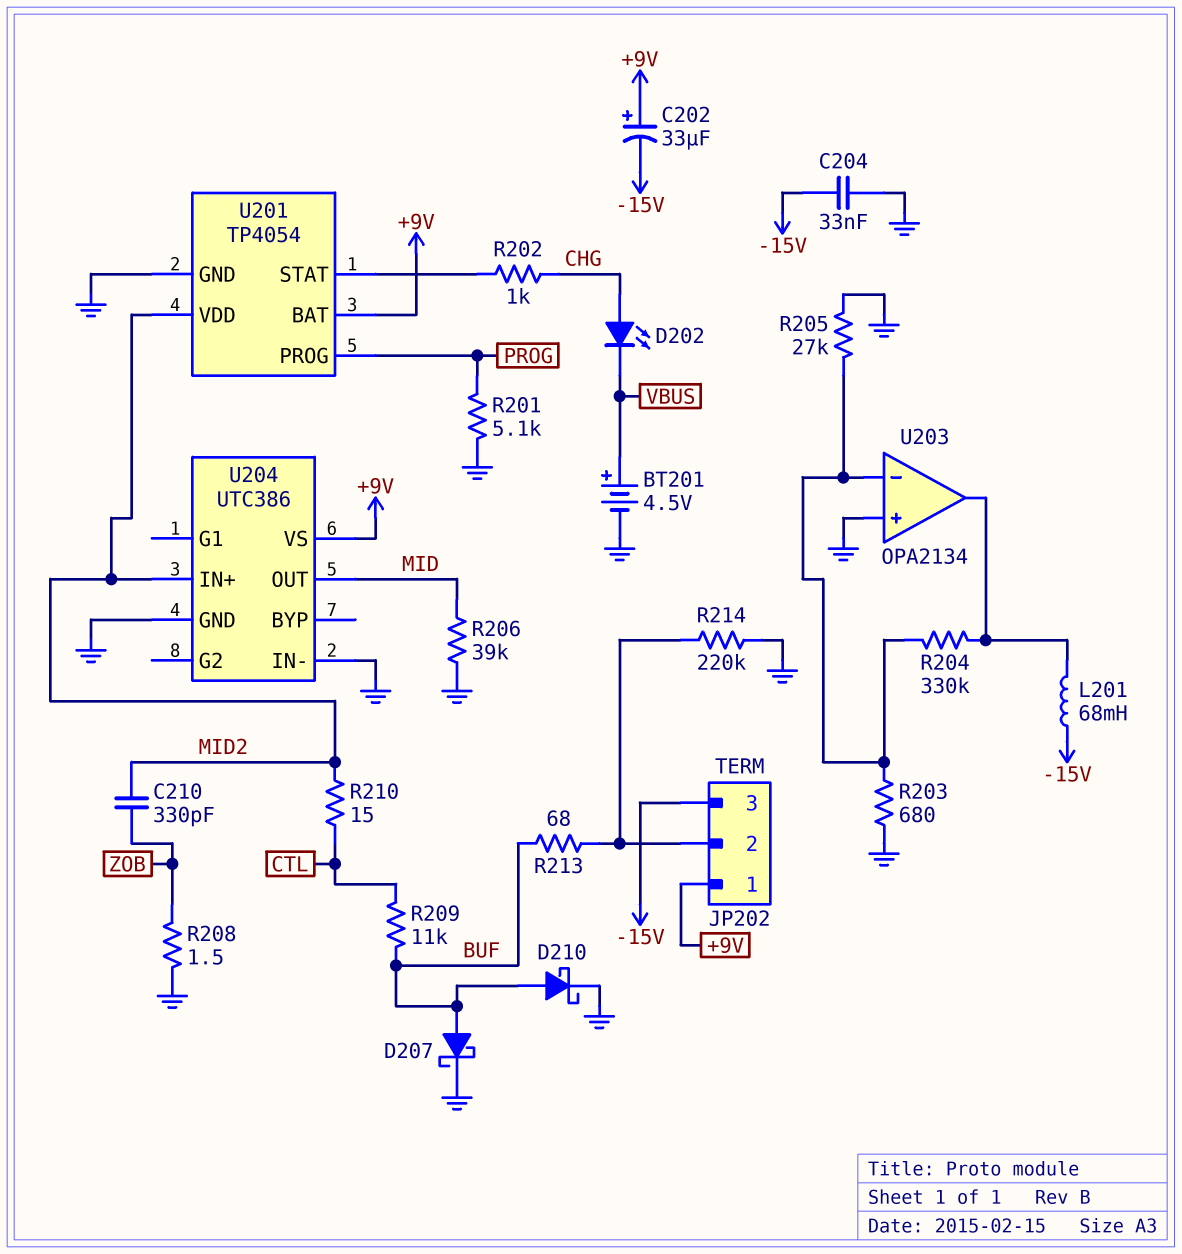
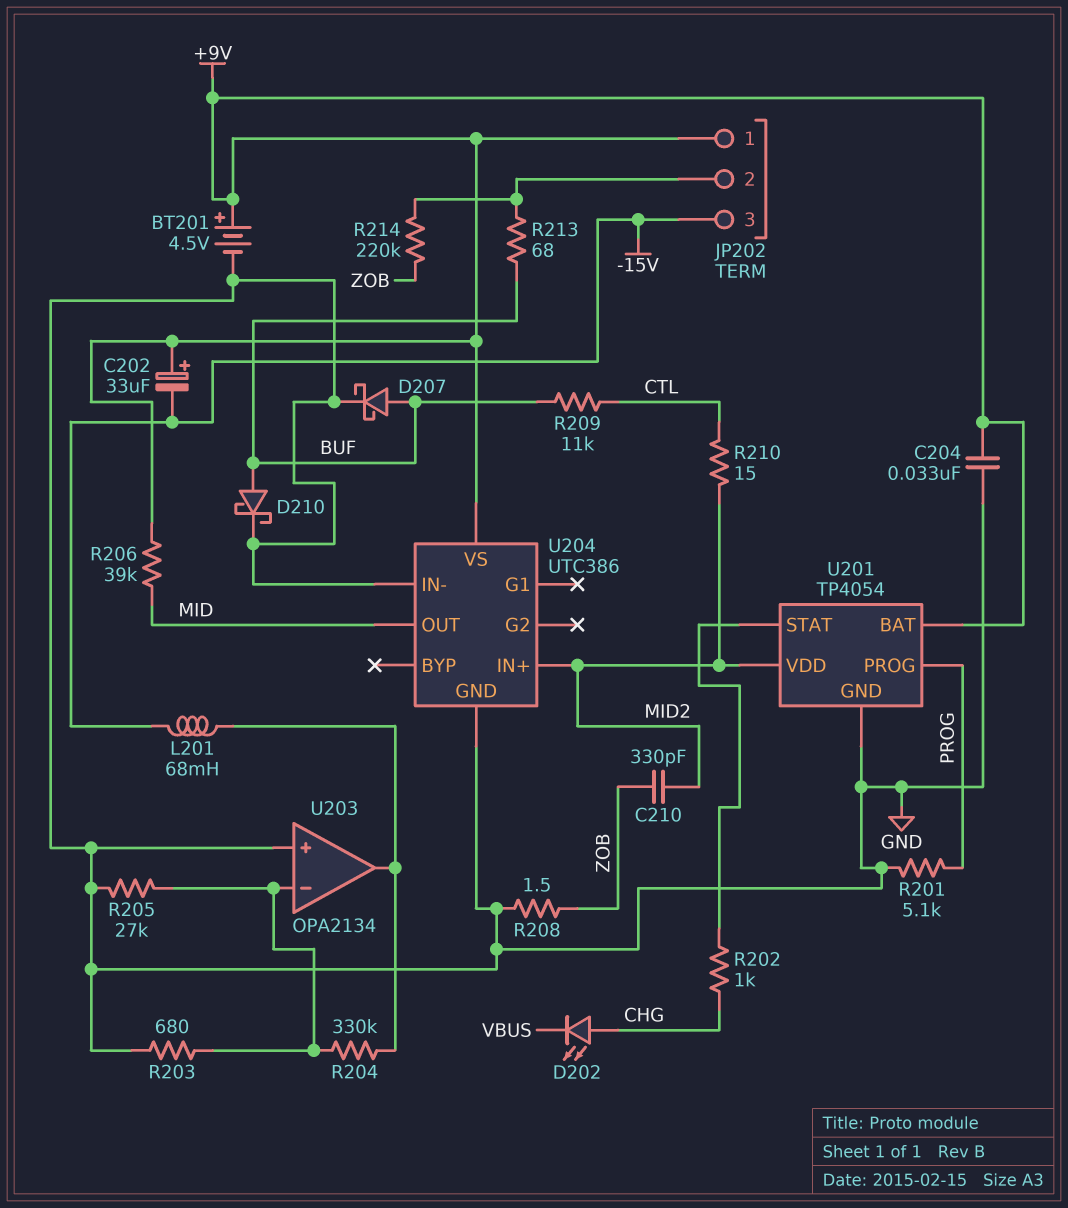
BT201: 4.5V (plus VBUS, minus GND) -> 4.5V (plus +9V, minus GND)
C204: 33nF (-15V, GND) -> 33nF (+9V, GND)
R206: 39k (GND, MID) -> 39k (+9V, MID)
R214: 220k (GND, JP202/2) -> 220k (JP202/2, ZOB)

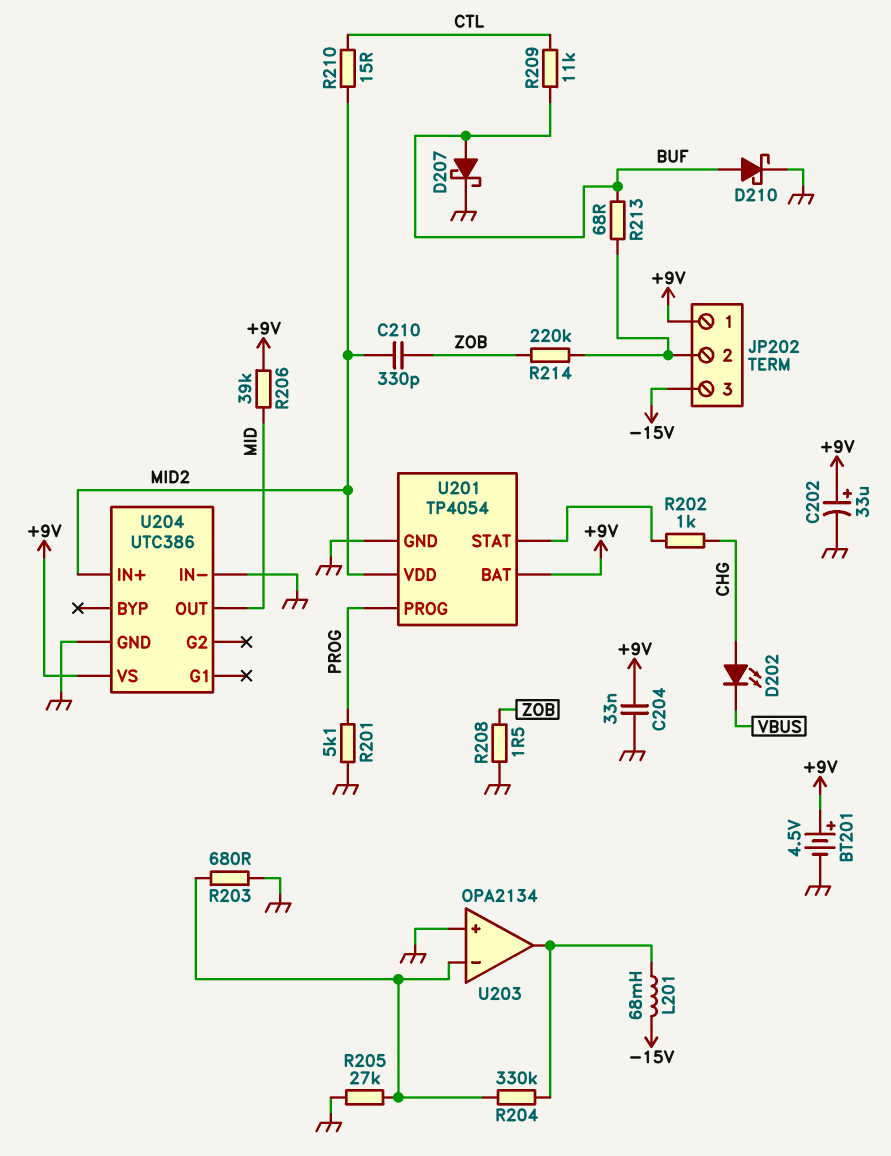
C202: 33uF (plus +9V, minus -15V) -> 33uF (plus +9V, minus GND)

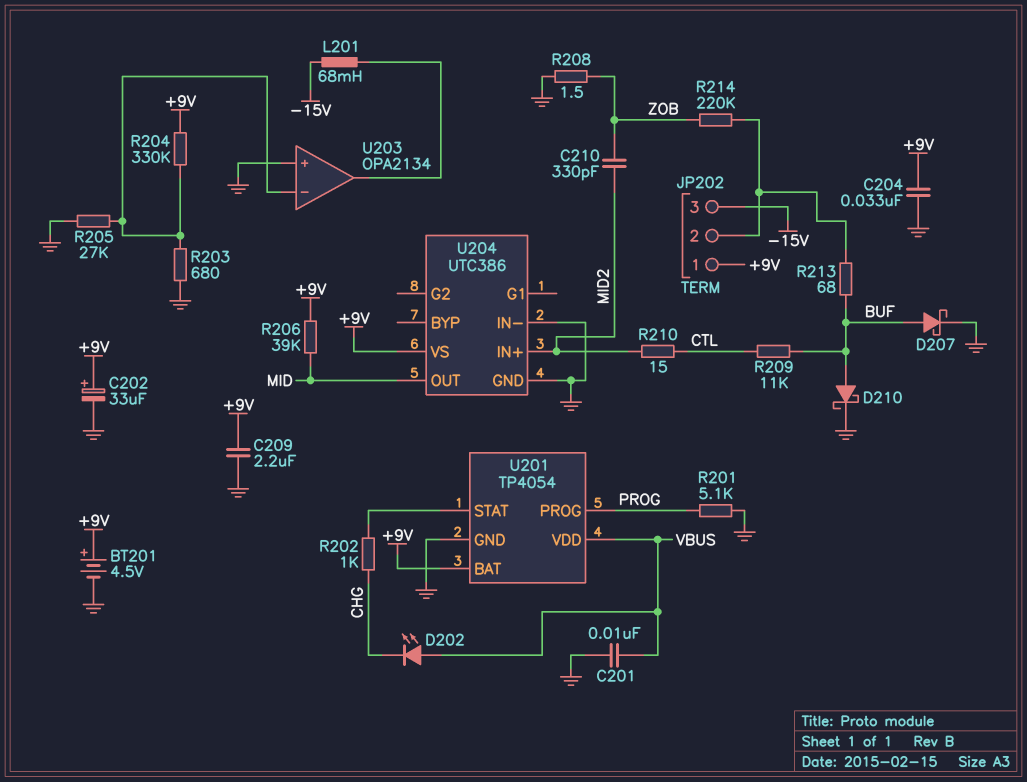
C201: none -> 10nF (GND, VBUS)
C209: none -> 2.2uF (+9V, GND)
D202: LED (A CHG, K VBUS) -> LED (A VBUS, K CHG)
R204: 330k (U203/in-, U203/out) -> 330k (+9V, U203/in-)
U201 pin VDD: MID2 -> VBUS

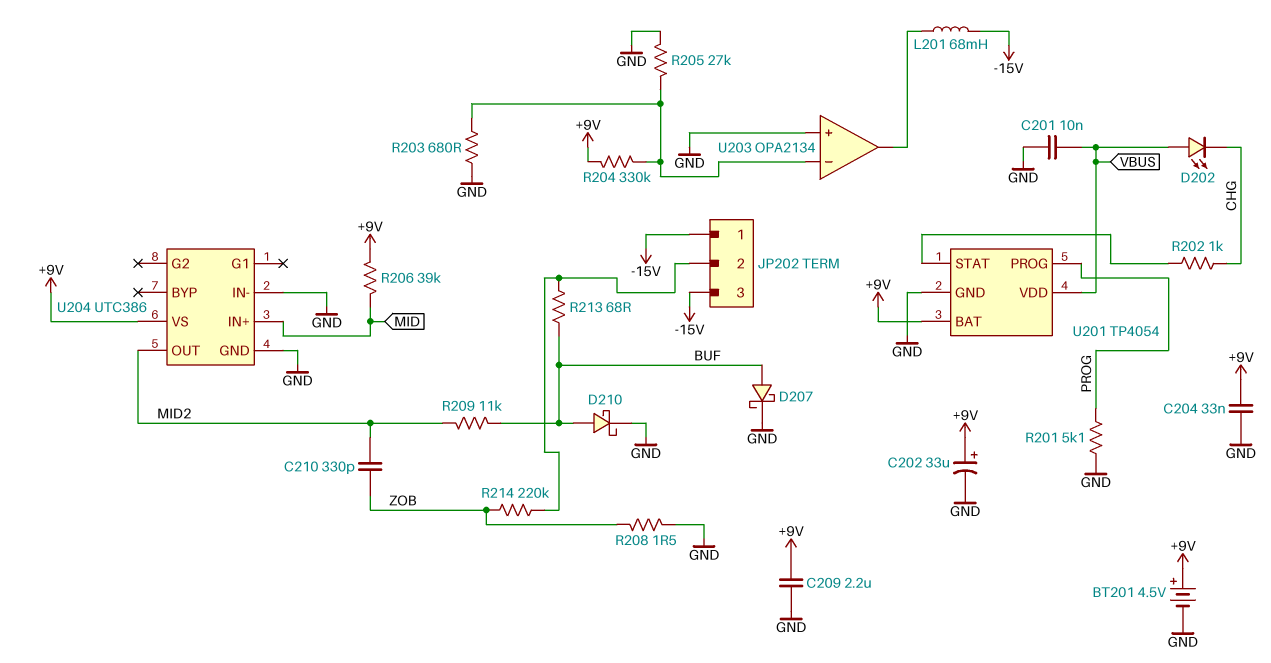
JP202 pin 1: +9V -> -15V
R209: 11k (BUF, CTL) -> 11k (BUF, MID2)
R210: 15 (CTL, MID2) -> none
U204 pin IN+: MID2 -> MID
U204 pin OUT: MID -> MID2

